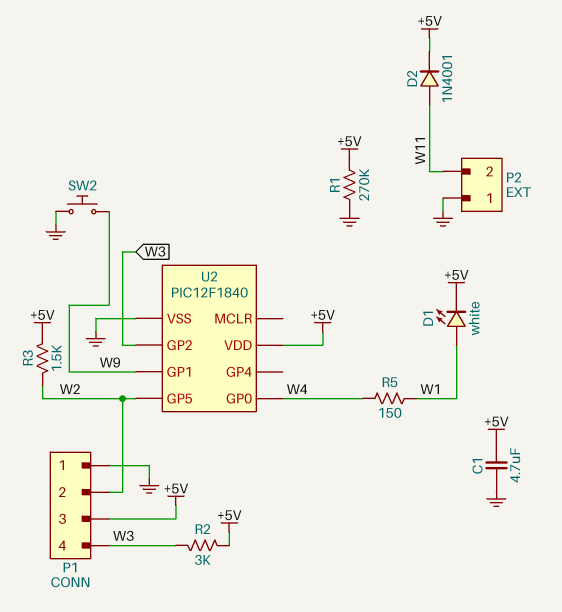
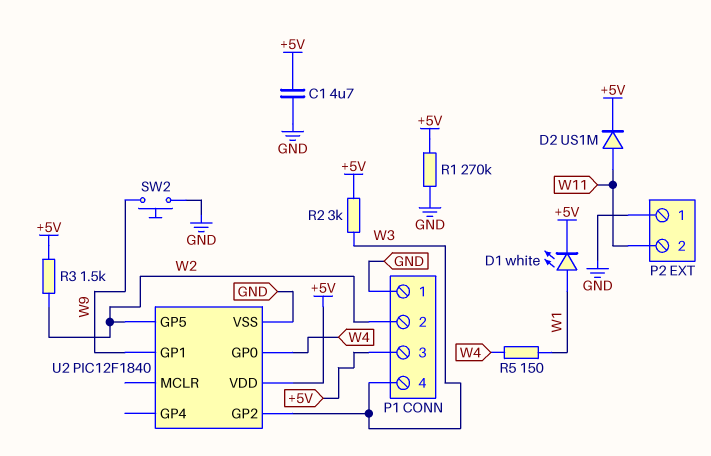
D2: diode 1N4001 (A W11, K +5V) -> diode US1M (A W11, K +5V)

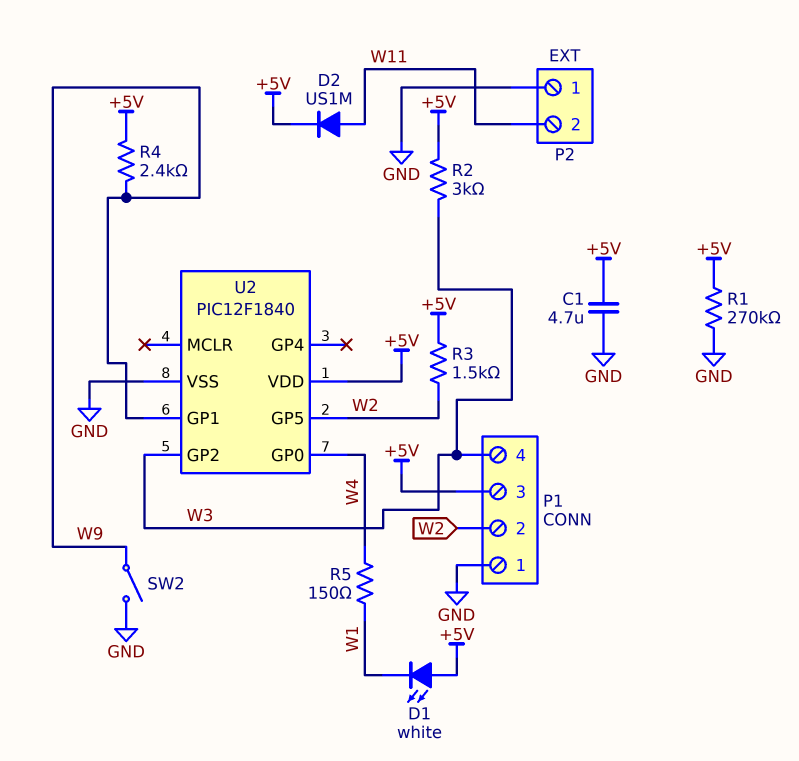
D1: LED white (A W1, K +5V) -> LED white (A +5V, K W1)
R4: none -> 2.4k (+5V, W9)
SW2: button (GND, W9) -> switch (GND, W9)

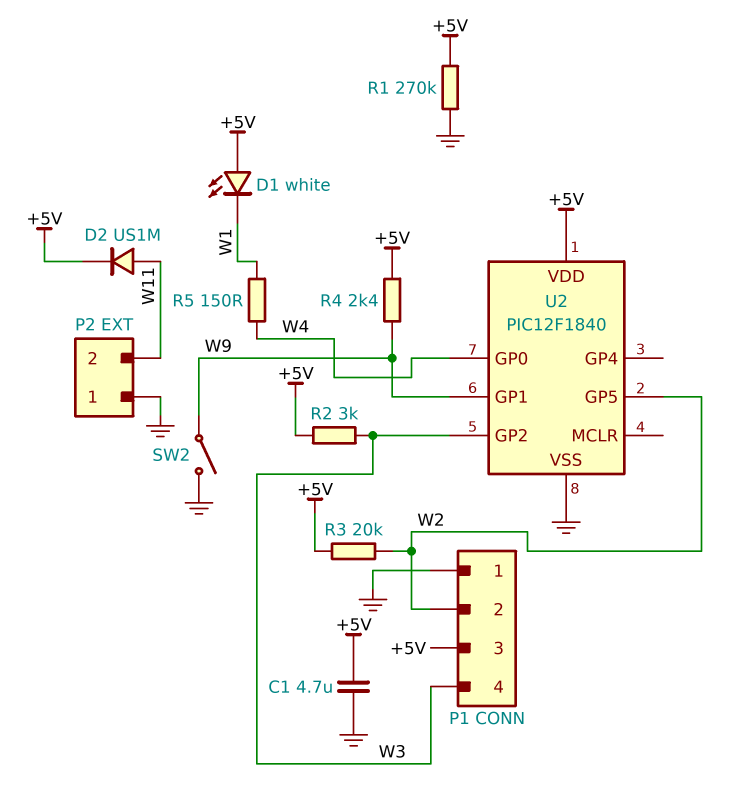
R3: 1.5k (+5V, W2) -> 20k (+5V, W2)

